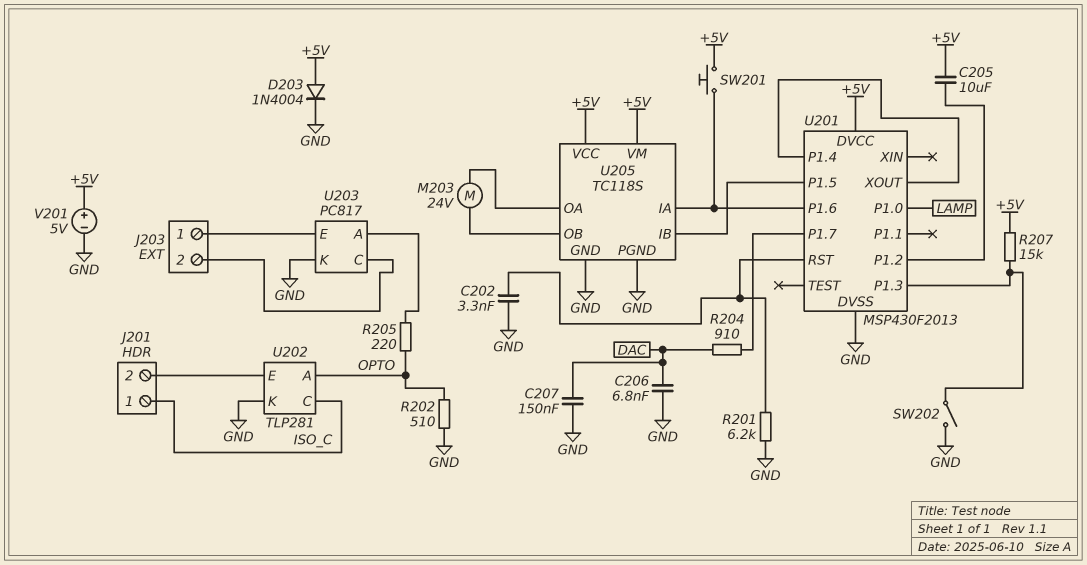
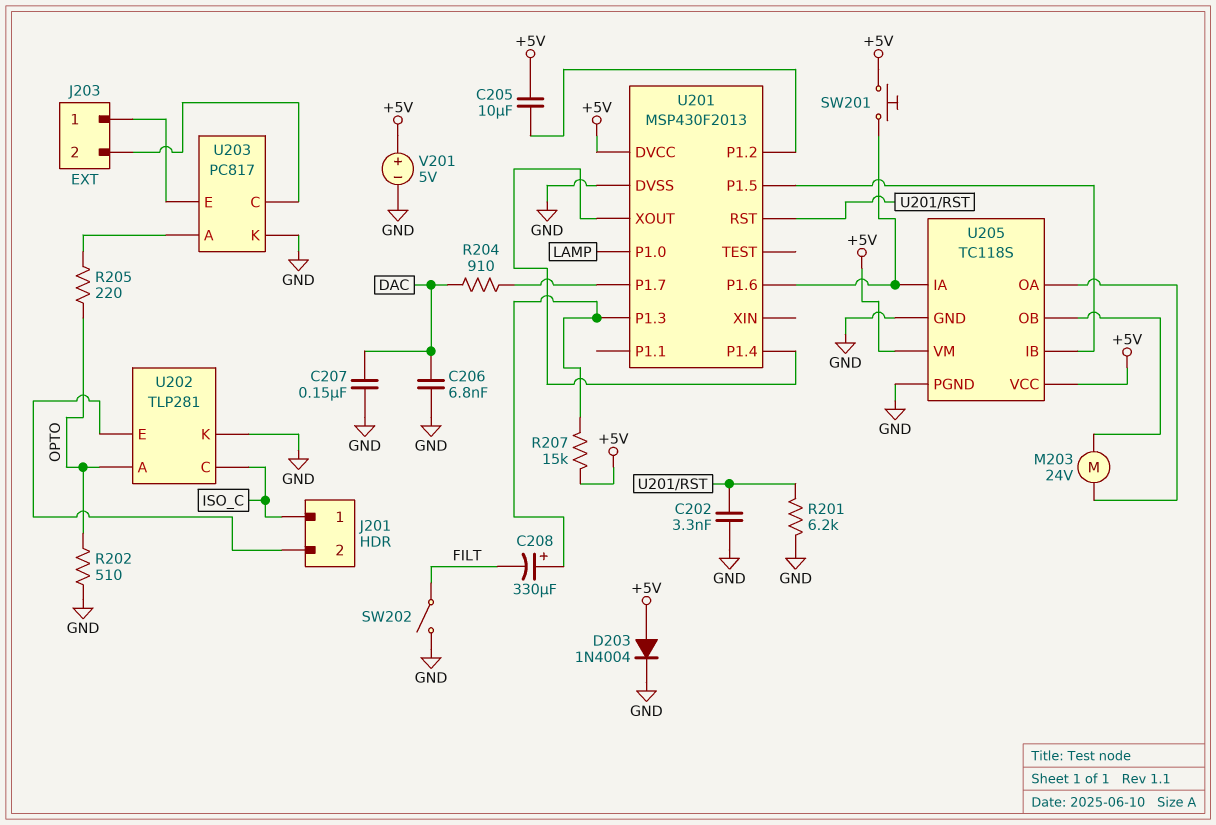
C208: none -> 330uF (plus U201/P1.3, minus FILT)
SW202: switch (GND, U201/P1.3) -> switch (FILT, GND)

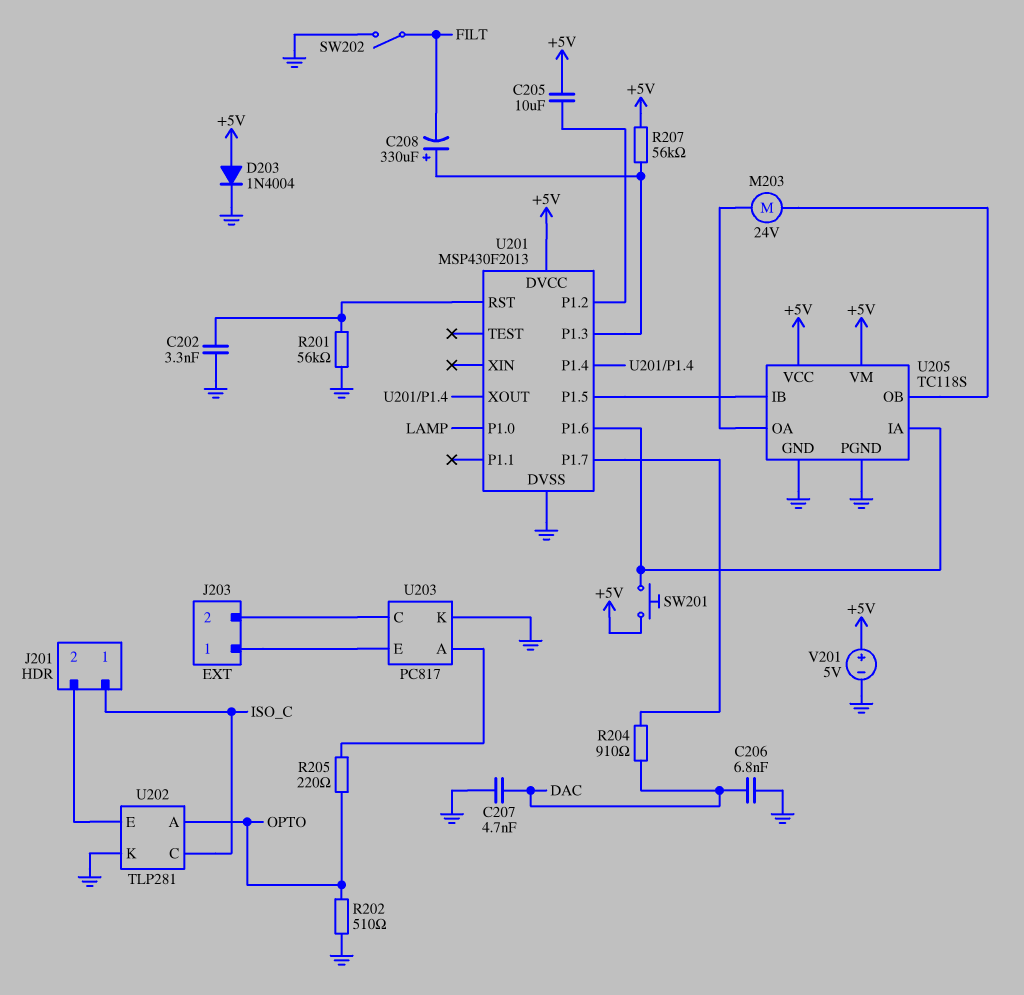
C207: 150nF (DAC, GND) -> 4.7nF (DAC, GND)
R201: 6.2k (GND, U201/RST) -> 56k (GND, U201/RST)
R207: 15k (+5V, U201/P1.3) -> 56k (+5V, U201/P1.3)

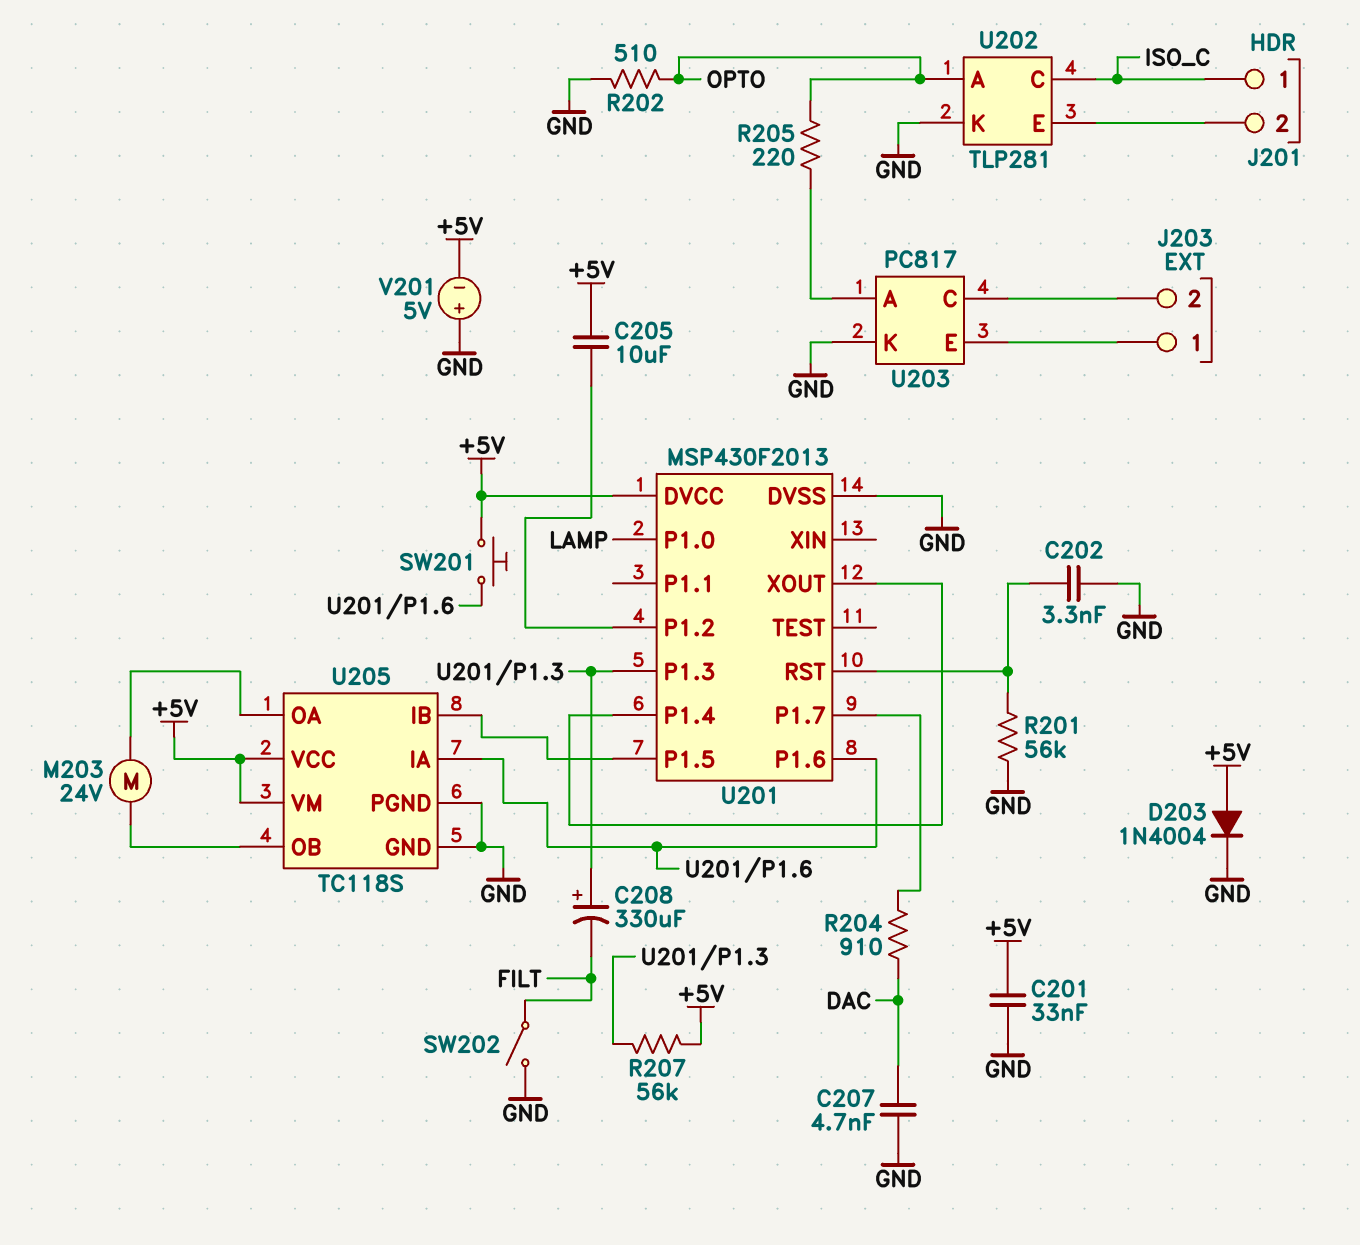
C201: none -> 33nF (+5V, GND)
C206: 6.8nF (DAC, GND) -> none
V201: 5V (plus +5V, minus GND) -> 5V (plus GND, minus +5V)

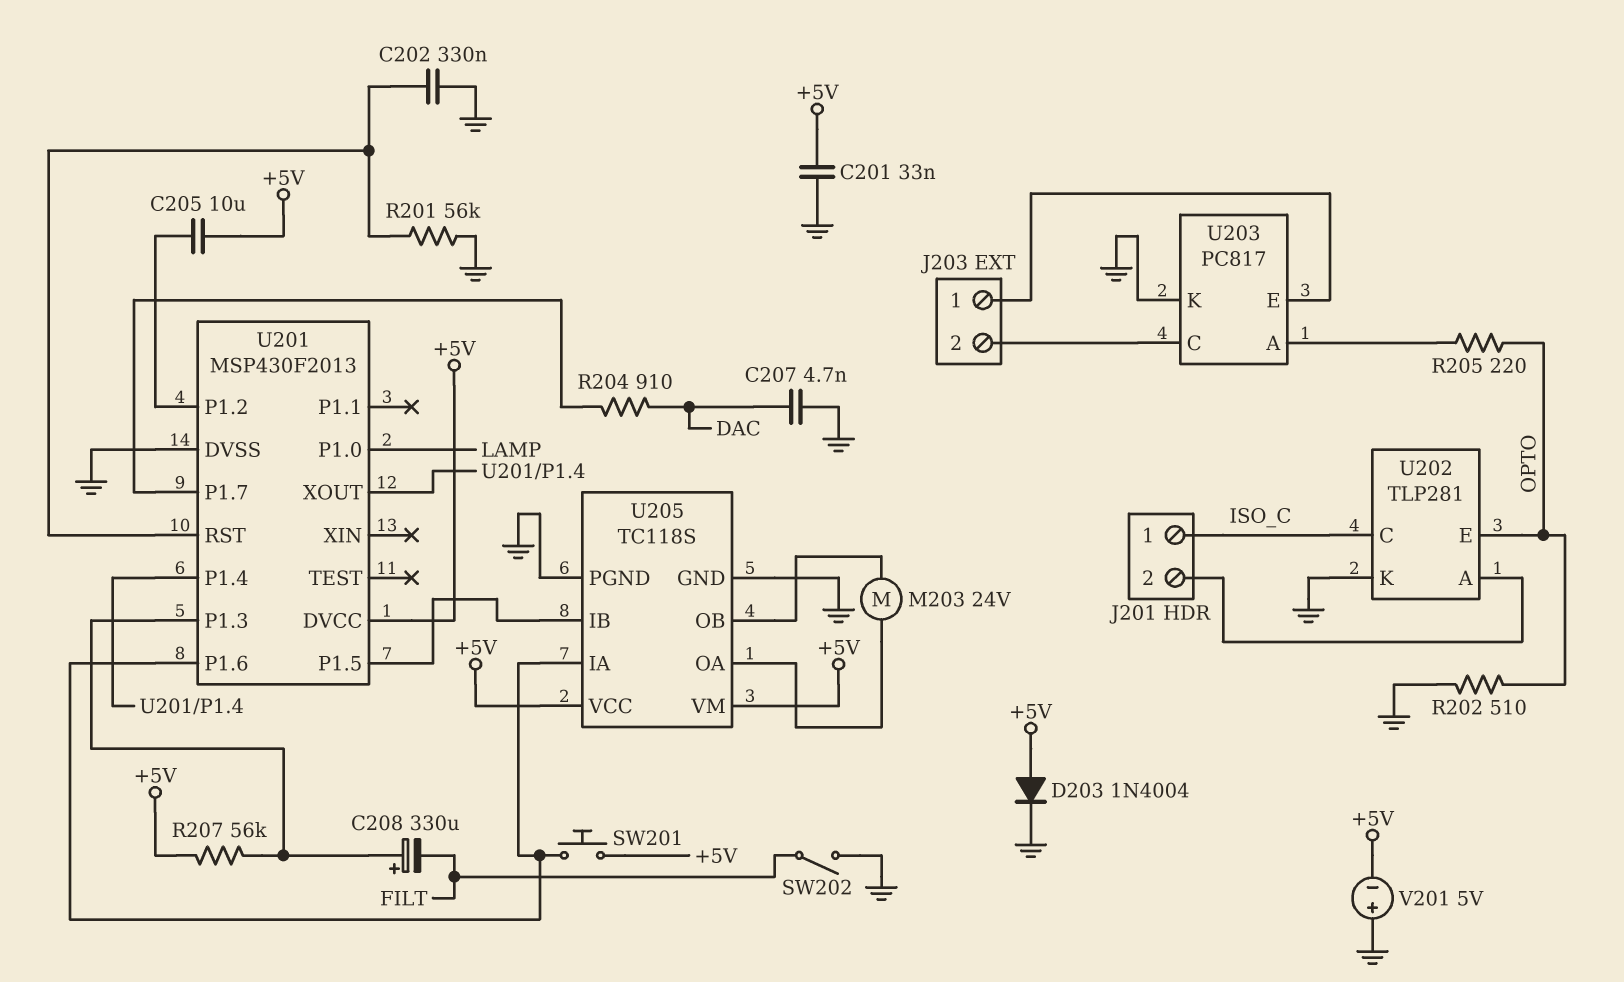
C202: 3.3nF (GND, U201/RST) -> 330nF (GND, U201/RST)
U202 pin A: OPTO -> J201/2
U202 pin E: J201/2 -> OPTO

